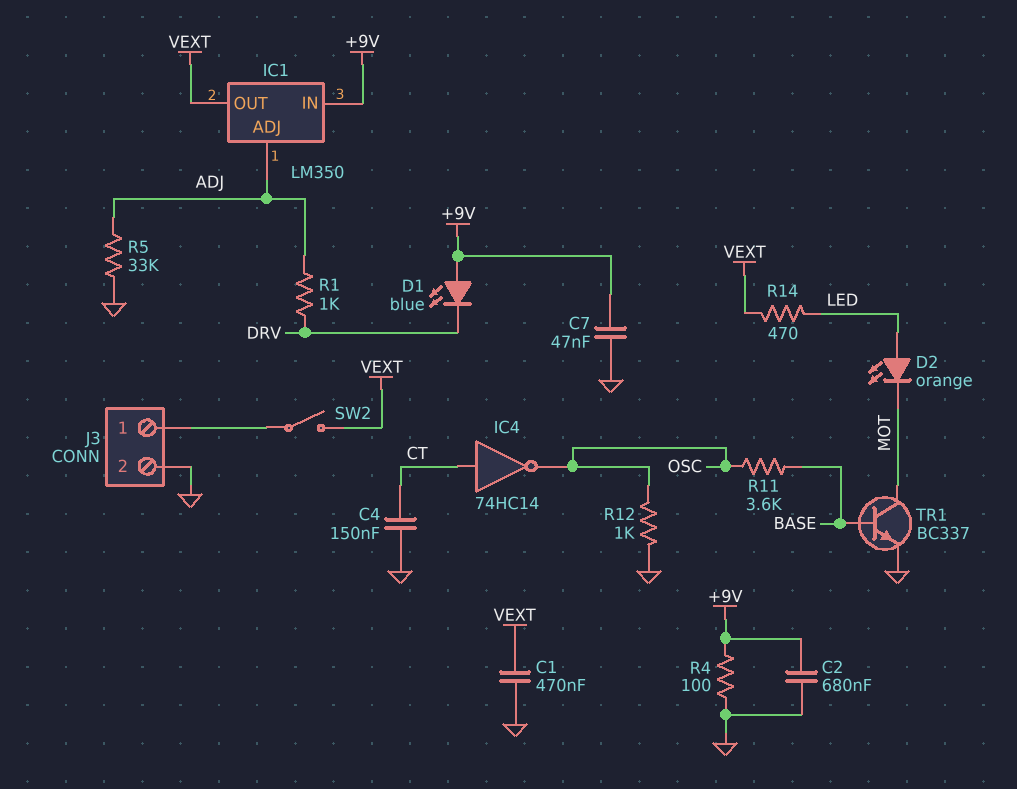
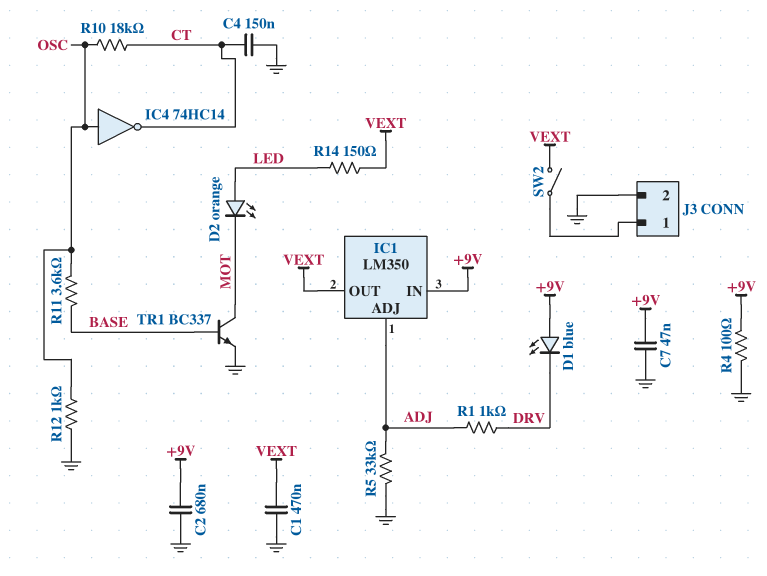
IC4: NOT 74HC14 (in CT, out OSC) -> NOT 74HC14 (in OSC, out CT)
R10: none -> 18k (CT, OSC)
R14: 470 (LED, VEXT) -> 150 (LED, VEXT)

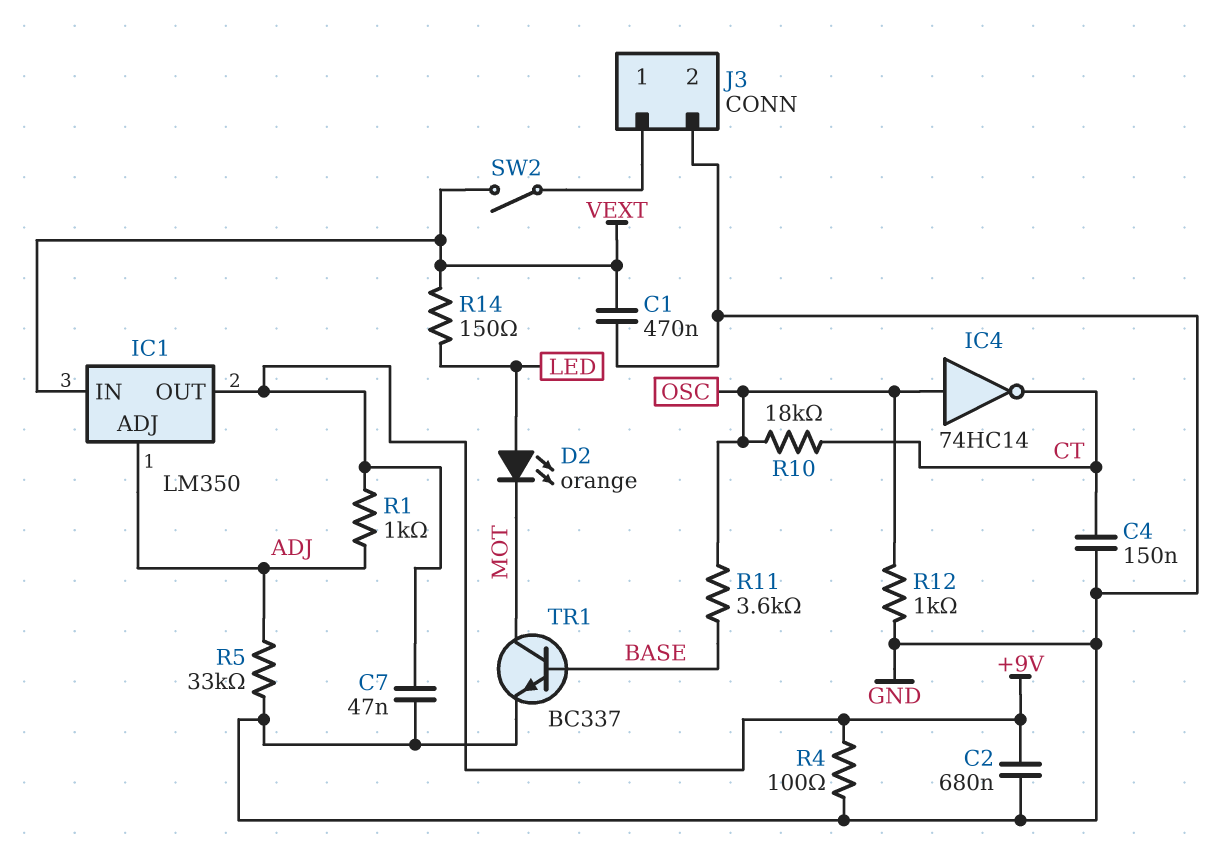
D1: LED blue (A +9V, K DRV) -> none
IC1 pin IN: +9V -> VEXT
IC1 pin OUT: VEXT -> +9V
R1: 1k (ADJ, DRV) -> 1k (+9V, ADJ)

